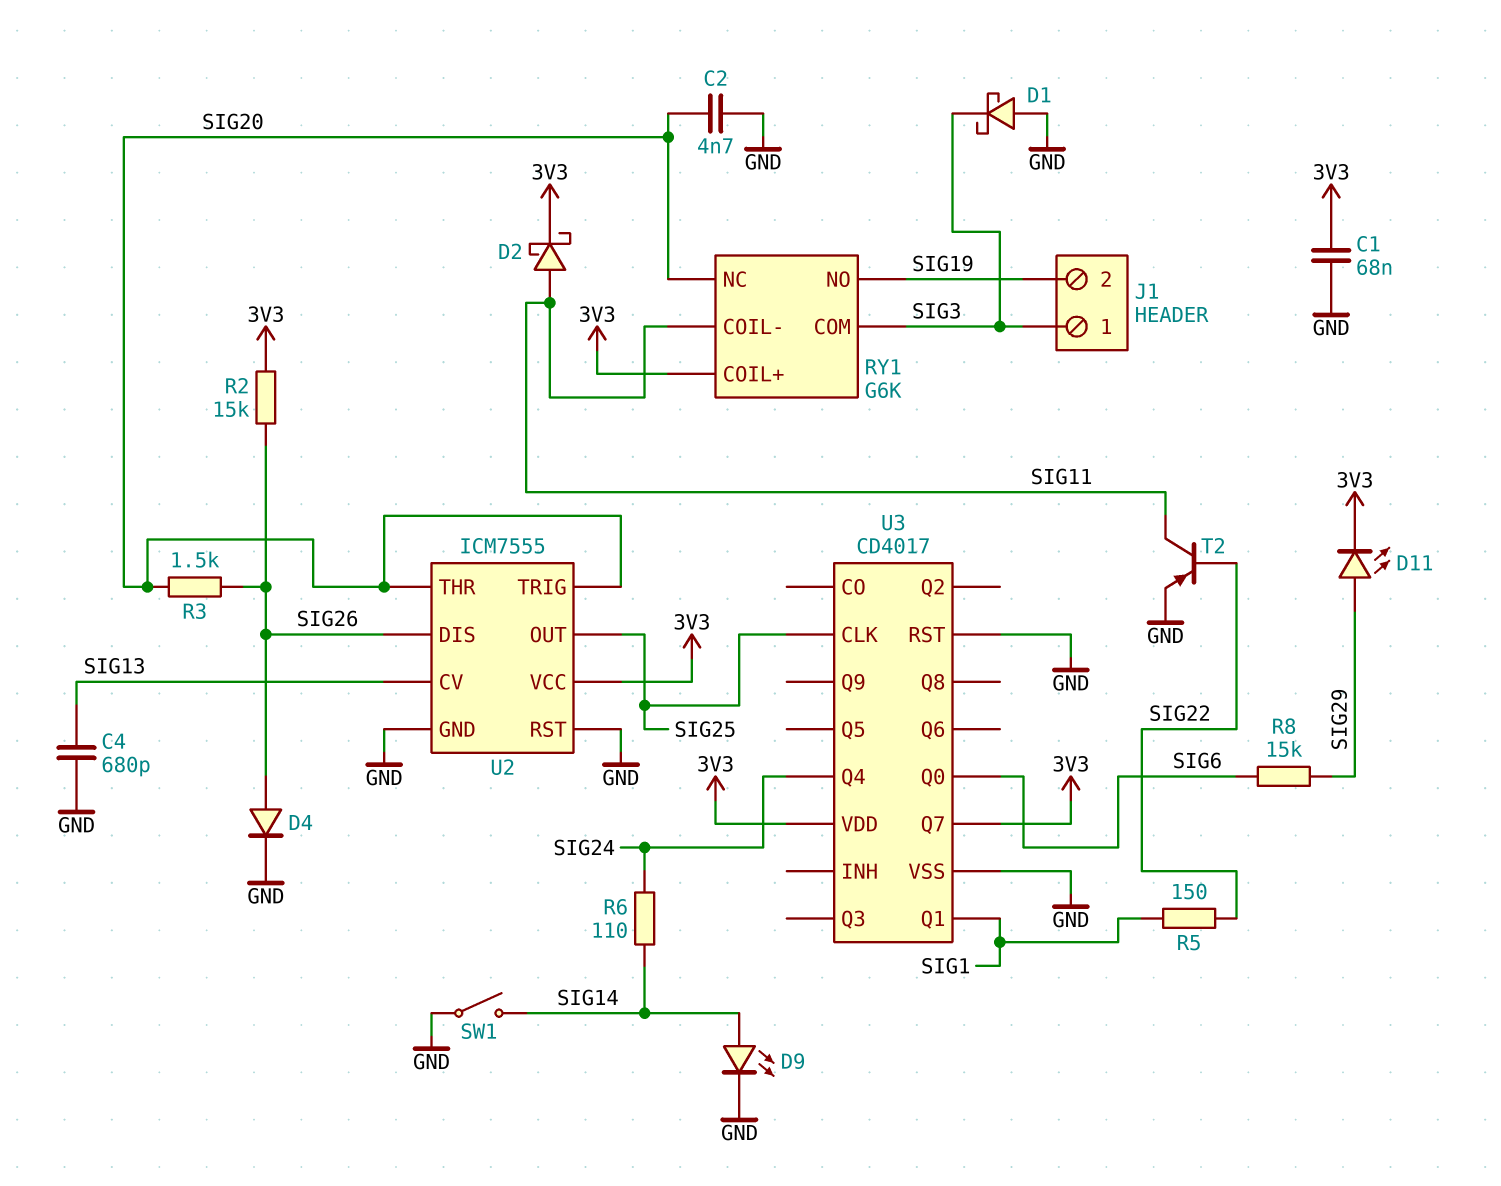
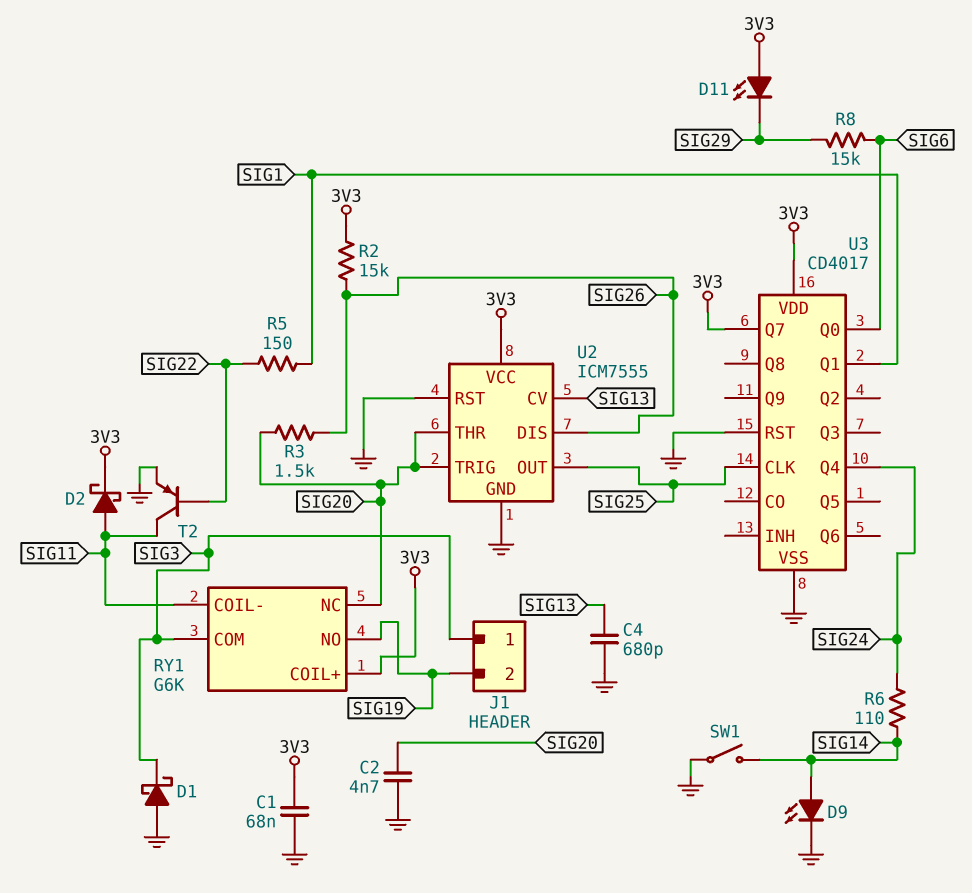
D4: diode (A SIG26, K GND) -> none
D11: LED (A SIG29, K 3V3) -> LED (A 3V3, K SIG29)

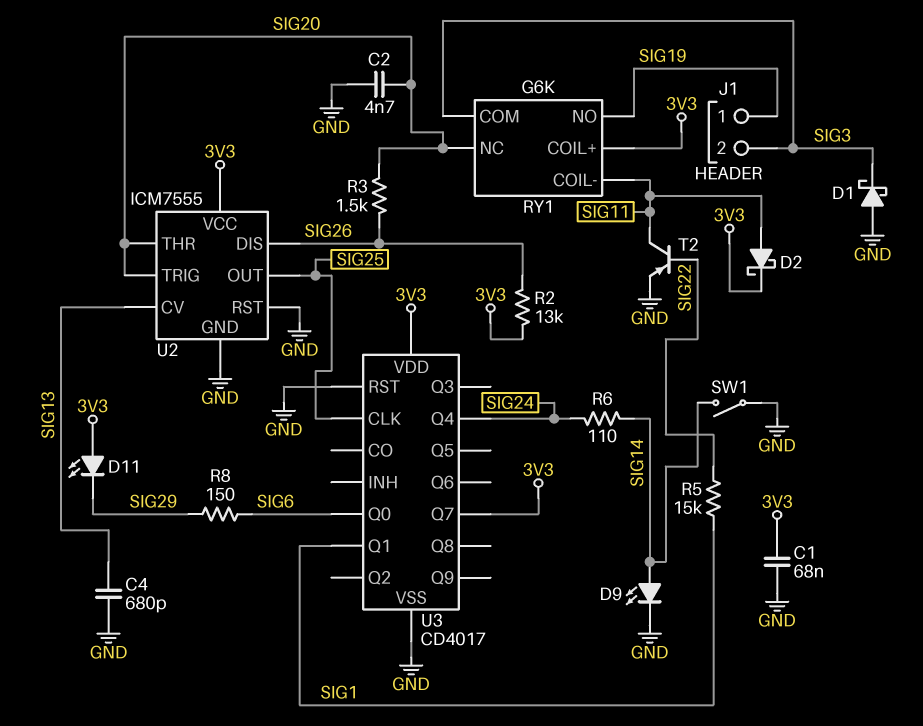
J1 pin 1: SIG3 -> SIG19
J1 pin 2: SIG19 -> SIG3
R2: 15k (3V3, SIG26) -> 13k (3V3, SIG26)
R5: 150 (SIG1, SIG22) -> 15k (SIG1, SIG22)
R8: 15k (SIG6, SIG29) -> 150 (SIG6, SIG29)

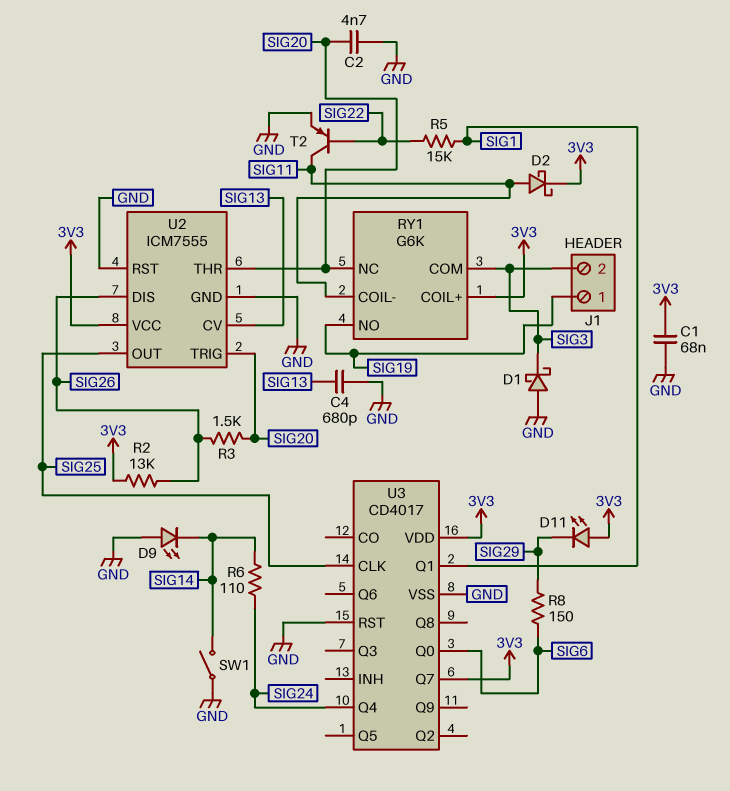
D9: LED (A SIG14, K GND) -> LED (A GND, K SIG14)

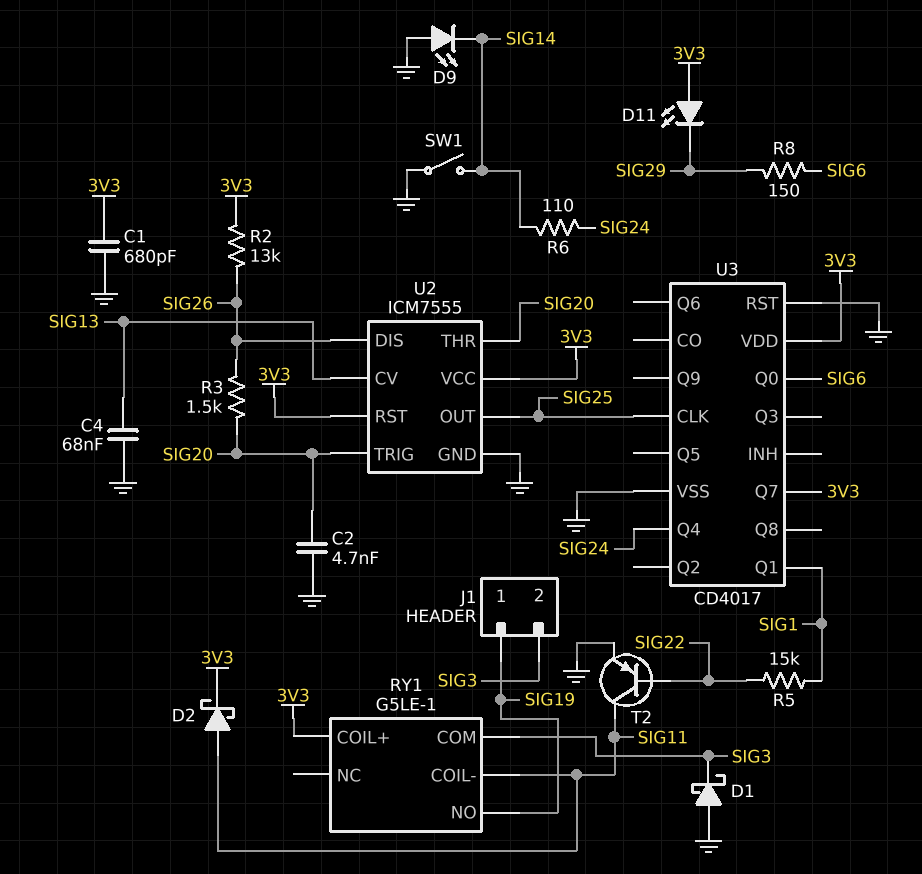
C1: 68nF (3V3, GND) -> 680pF (3V3, GND)
C4: 680pF (GND, SIG13) -> 68nF (GND, SIG13)
RY1: G6K -> G5LE-1
RY1 pin NC: SIG20 -> none
U2 pin RST: GND -> 3V3

